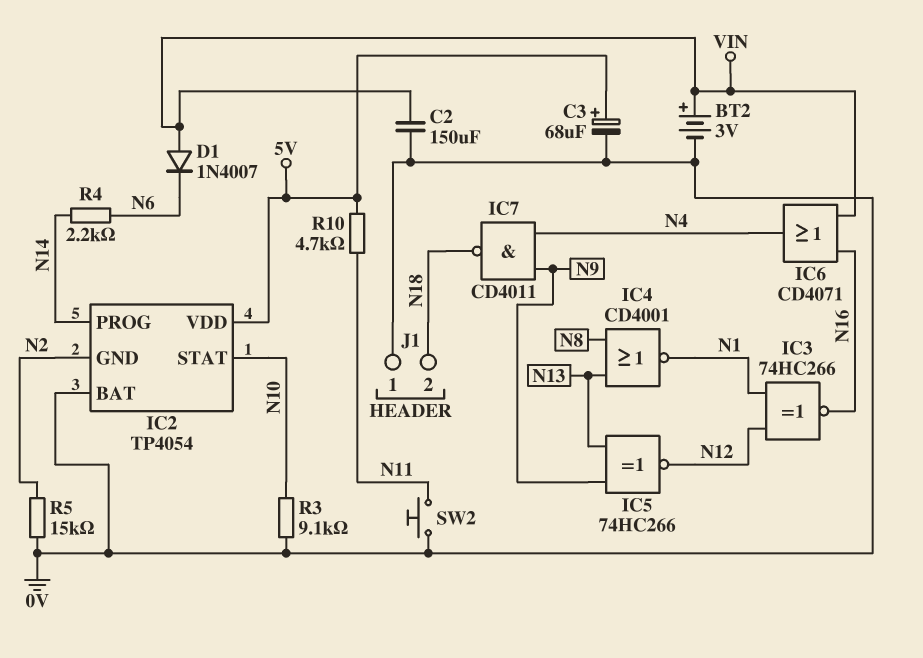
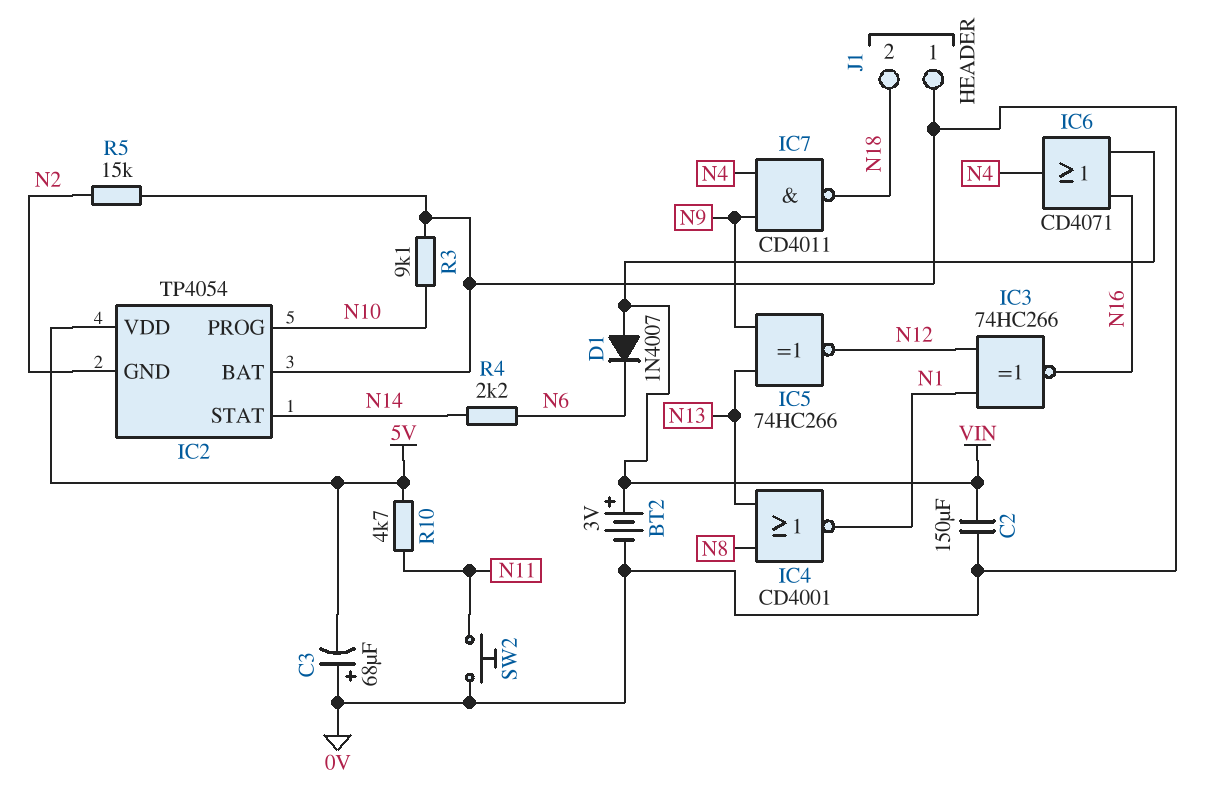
C3: 68uF (plus 5V, minus 0V) -> 68uF (plus 0V, minus 5V)
IC2 pin PROG: N14 -> N10
IC2 pin STAT: N10 -> N14

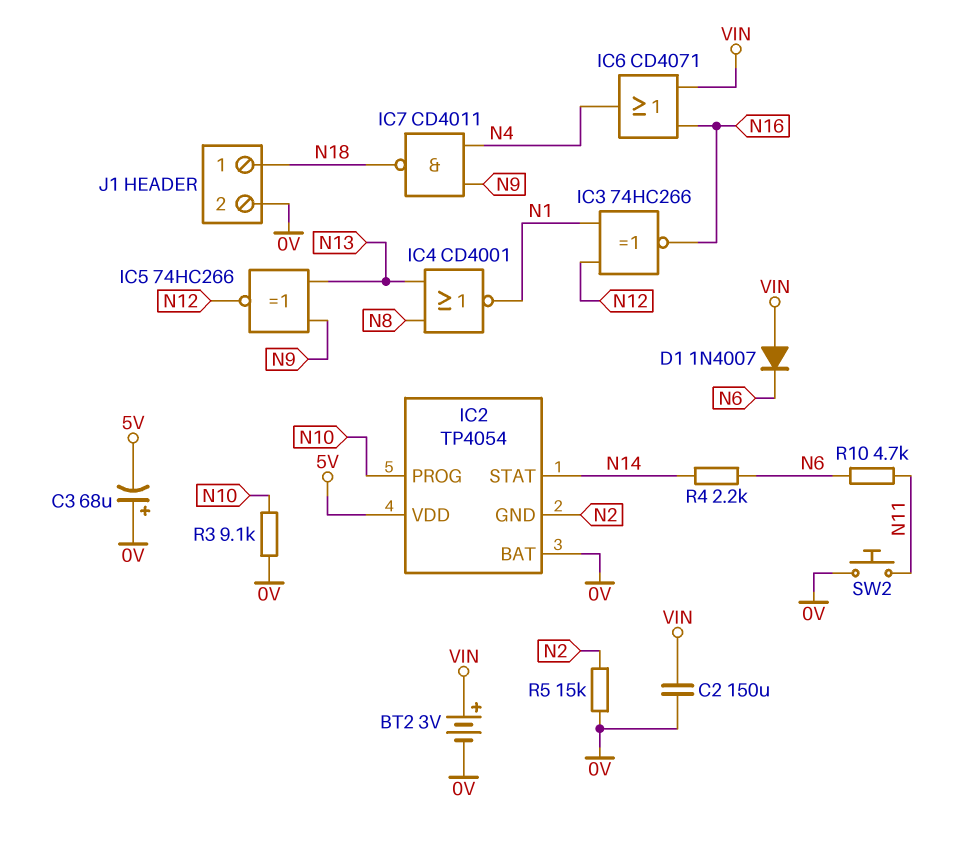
J1 pin 1: 0V -> N18
J1 pin 2: N18 -> 0V
R10: 4.7k (5V, N11) -> 4.7k (N6, N11)

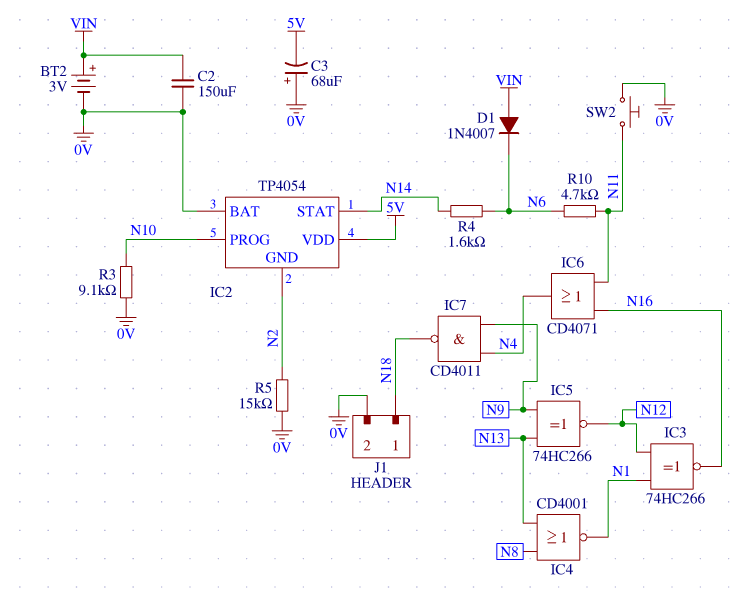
IC6: OR CD4071 (in N16, in VIN, out N4) -> OR CD4071 (in N11, in N16, out N4)
R4: 2.2k (N6, N14) -> 1.6k (N6, N14)

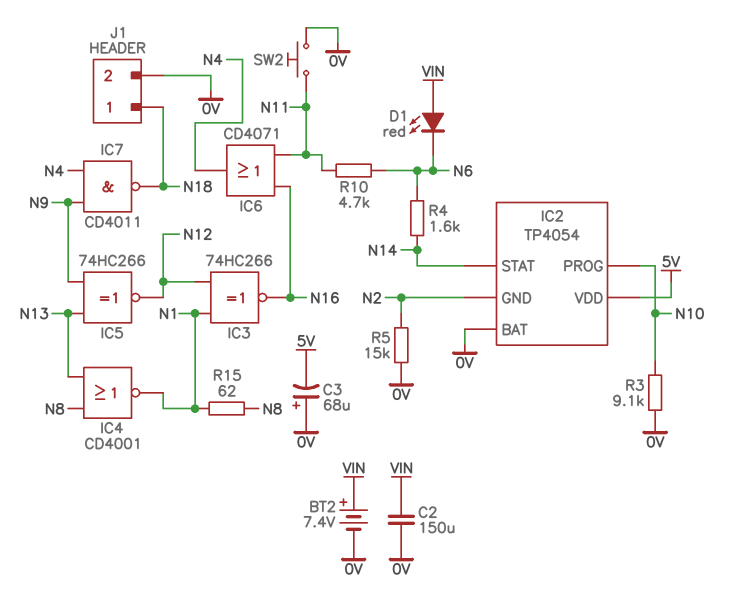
BT2: 3V (plus VIN, minus 0V) -> 7.4V (plus VIN, minus 0V)
D1: diode 1N4007 (A VIN, K N6) -> LED red (A VIN, K N6)
R15: none -> 62 (N1, N8)

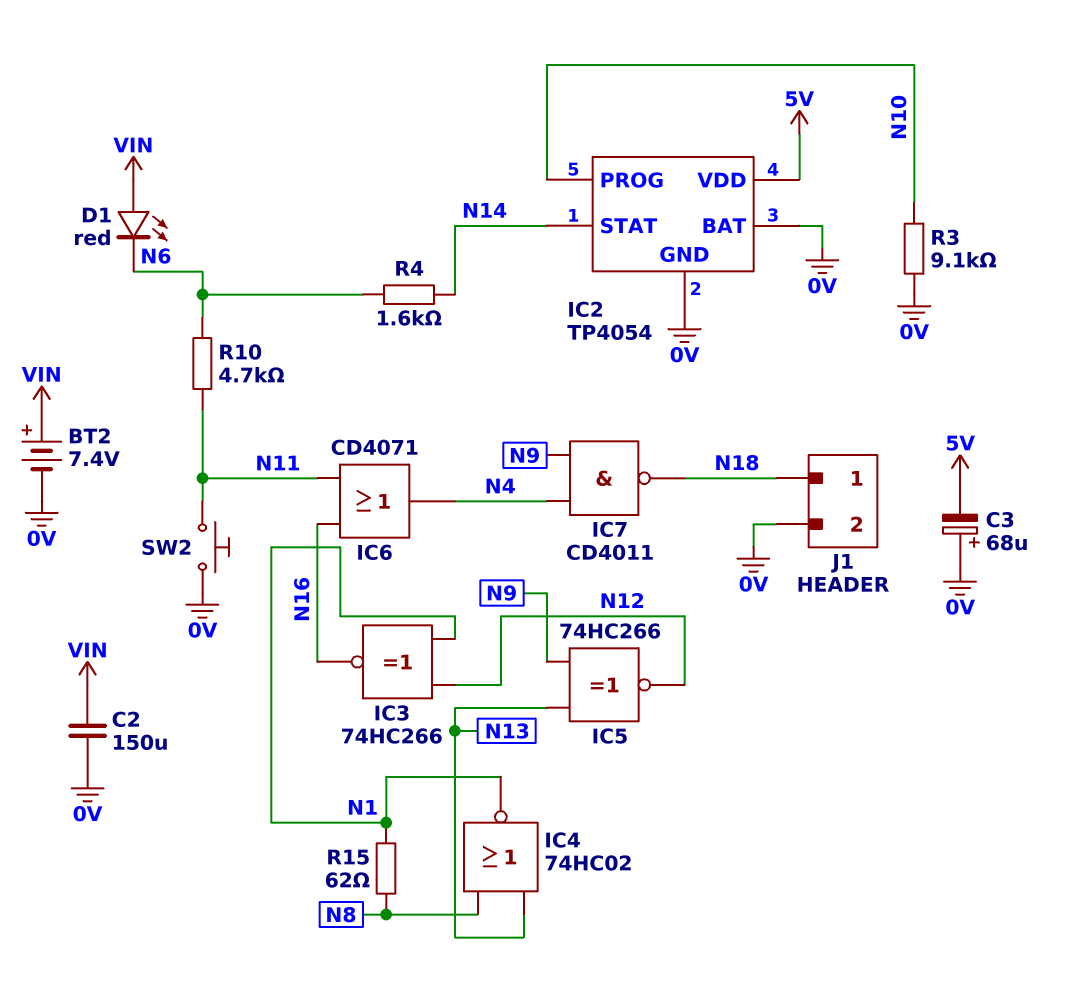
IC2 pin GND: N2 -> 0V
IC4: NOR CD4001 (in N8, in N13, out N1) -> NOR 74HC02 (in N8, in N13, out N1)
R5: 15k (0V, N2) -> none

